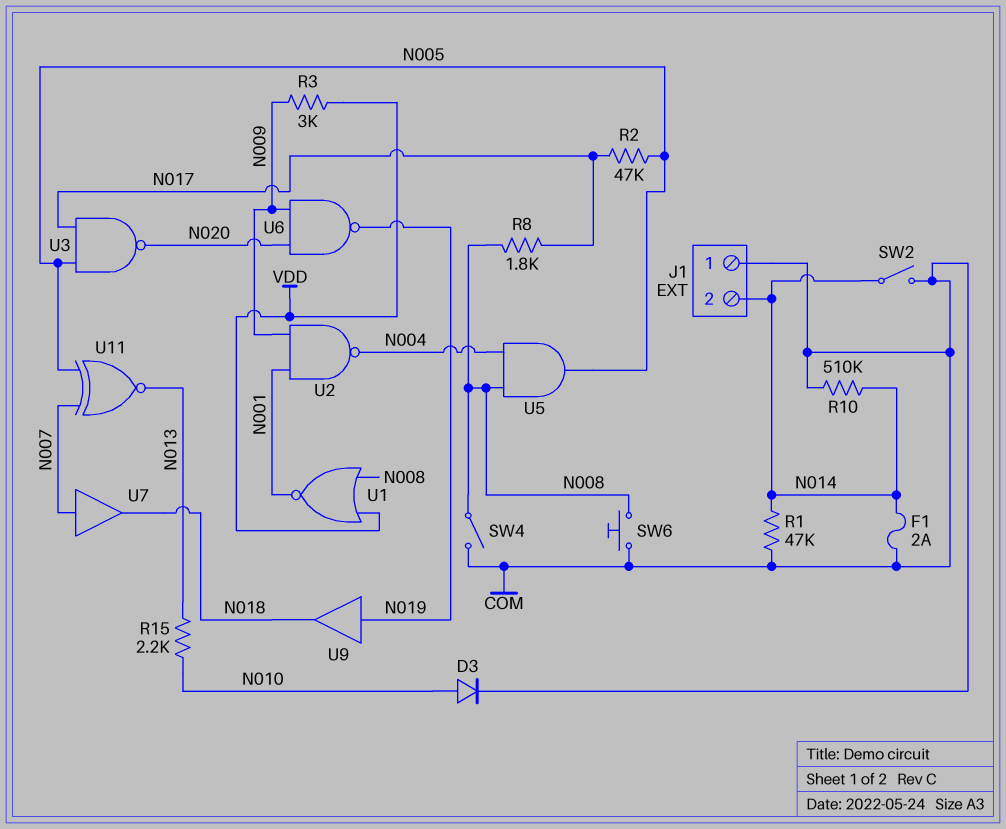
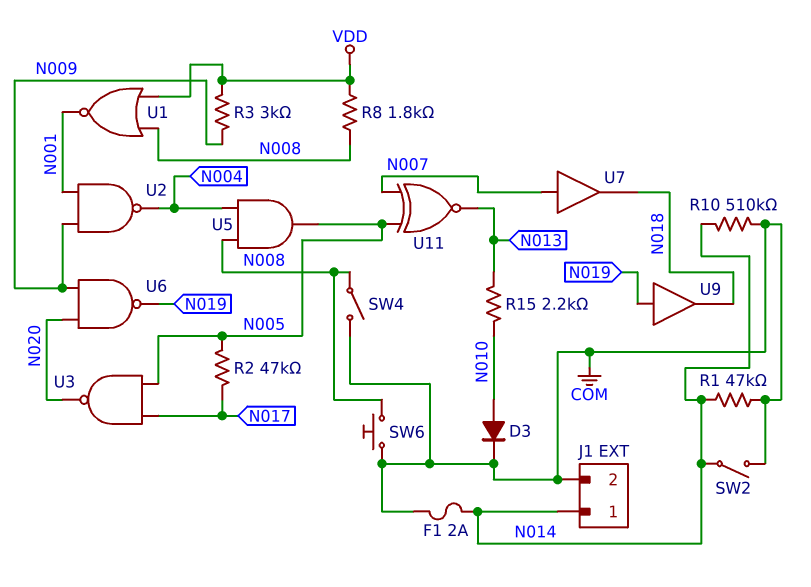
J1 pin 1: COM -> N014
J1 pin 2: N014 -> COM
R8: 1.8k (N008, N017) -> 1.8k (N008, VDD)

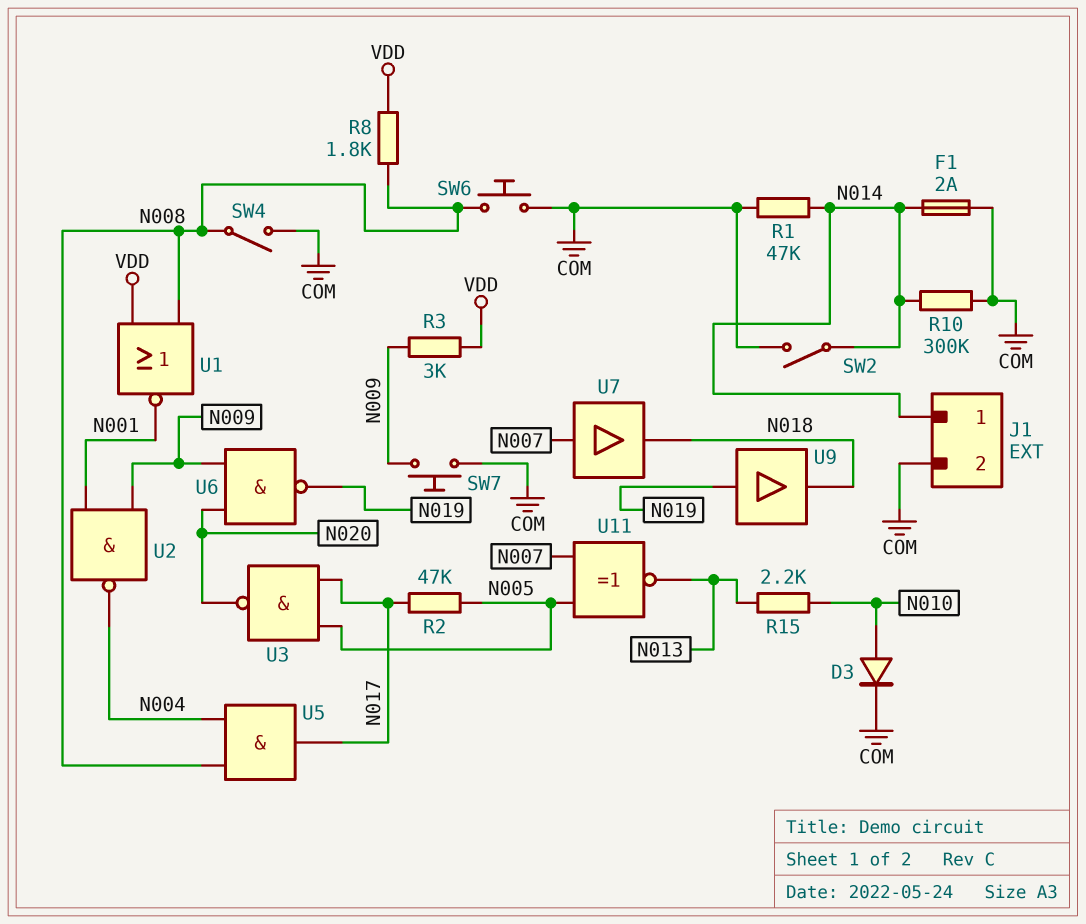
R10: 510k (COM, N014) -> 300k (COM, N014)
SW7: none -> button (COM, N009)
U5: AND (in N004, in N008, out N005) -> AND (in N004, in N008, out N017)

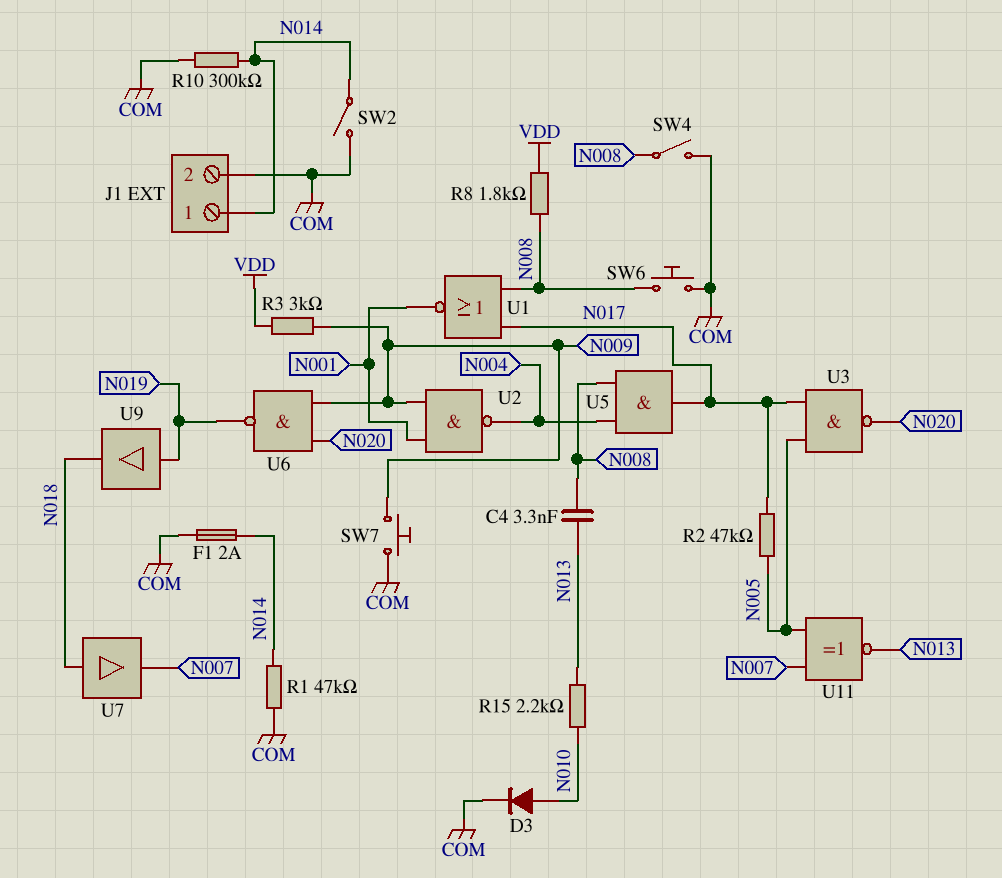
C4: none -> 3.3nF (N008, N013)
U1: NOR (in N008, in VDD, out N001) -> NOR (in N008, in N017, out N001)
U7: buffer (in N007, out N018) -> buffer (in N018, out N007)

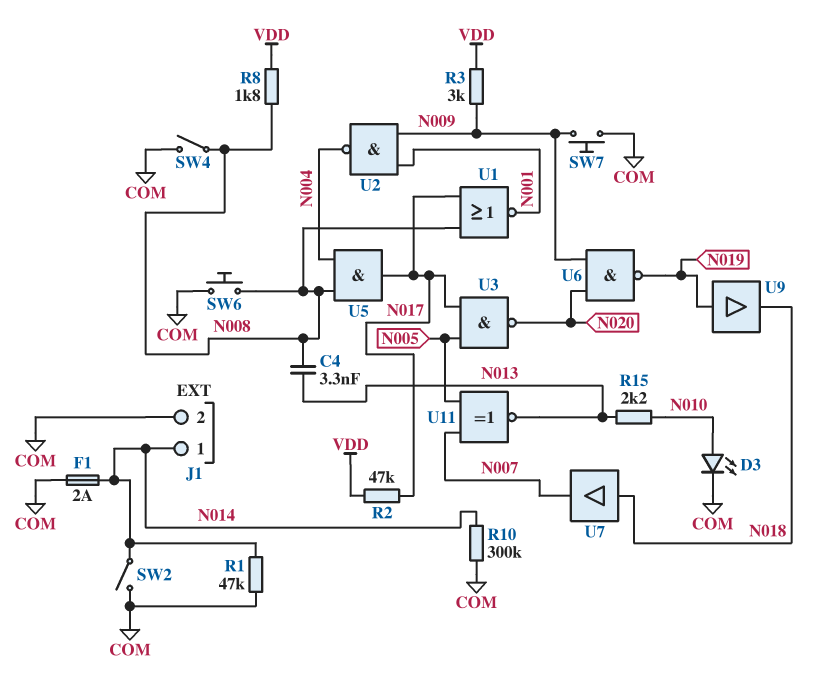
D3: diode (A N010, K COM) -> LED (A N010, K COM)
R2: 47k (N005, N017) -> 47k (N017, VDD)

